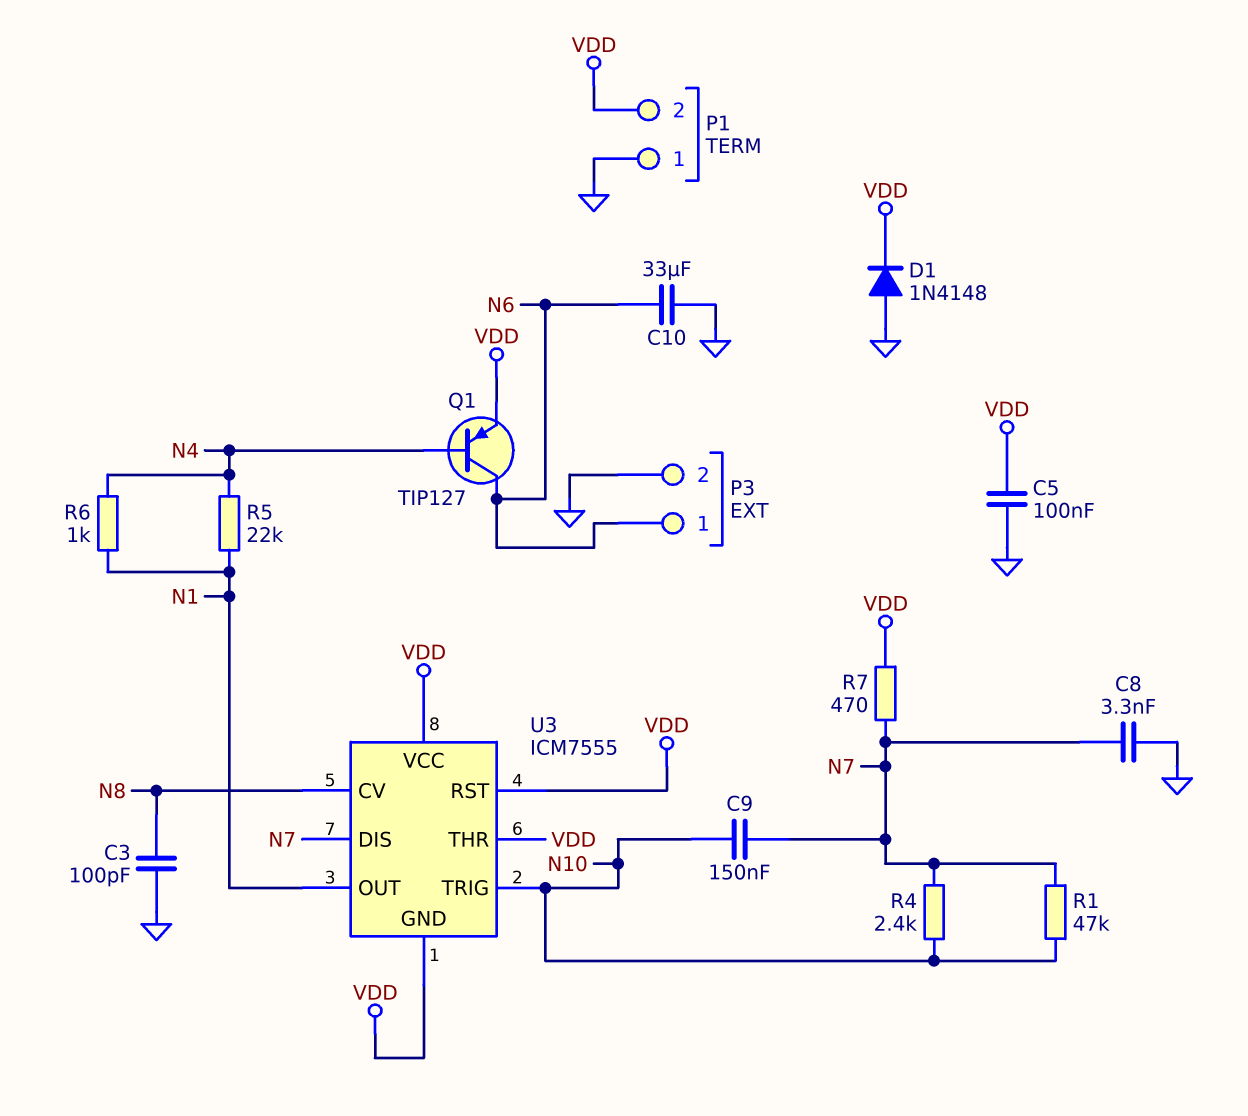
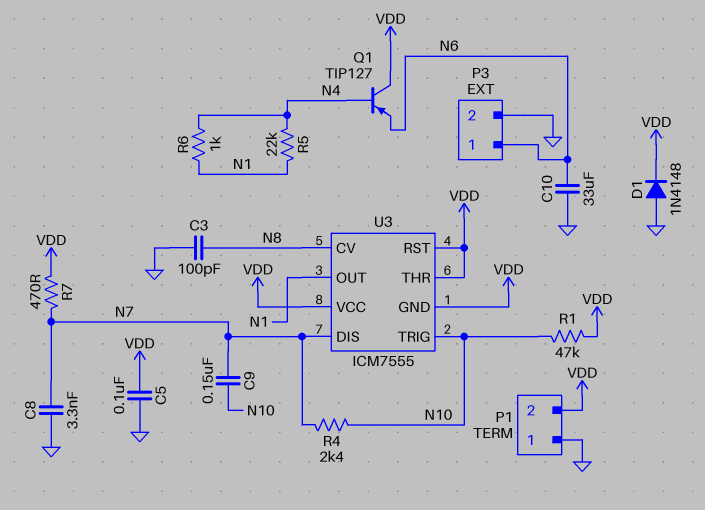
Q1: PNP TIP127 (B N4, C N6, E VDD) -> PNP TIP127 (B N4, C VDD, E N6)
R1: 47k (N7, N10) -> 47k (N10, VDD)

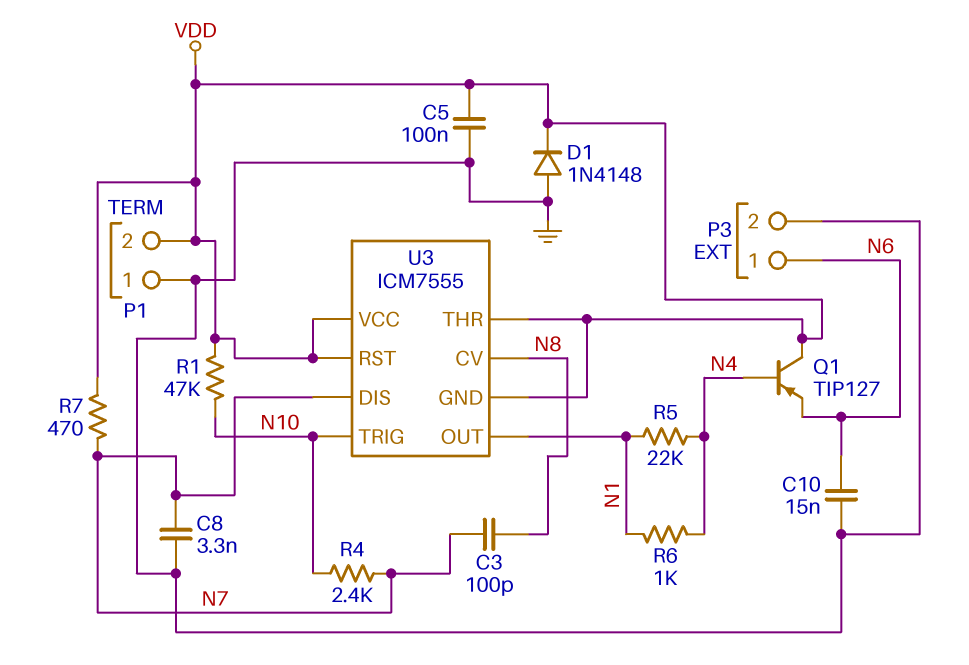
C3: 100pF (GND, N8) -> 100pF (N7, N8)
C9: 150nF (N7, N10) -> none
C10: 33uF (GND, N6) -> 15nF (GND, N6)

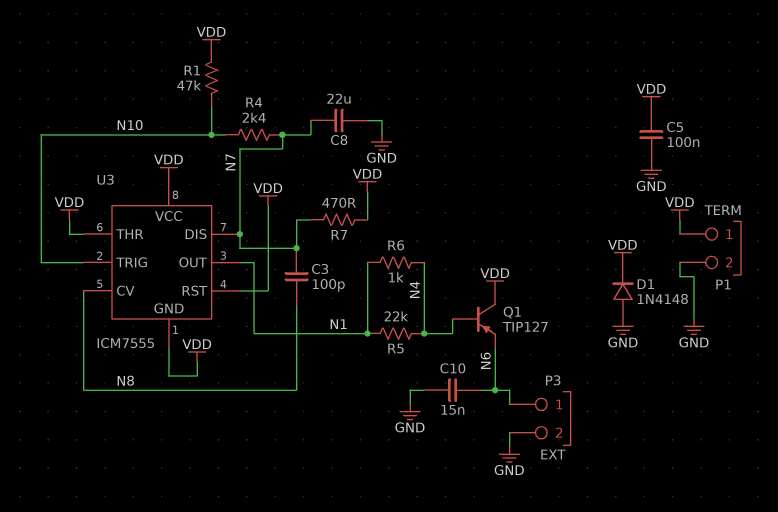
C8: 3.3nF (GND, N7) -> 22uF (GND, N7)
P1 pin 1: GND -> VDD
P1 pin 2: VDD -> GND

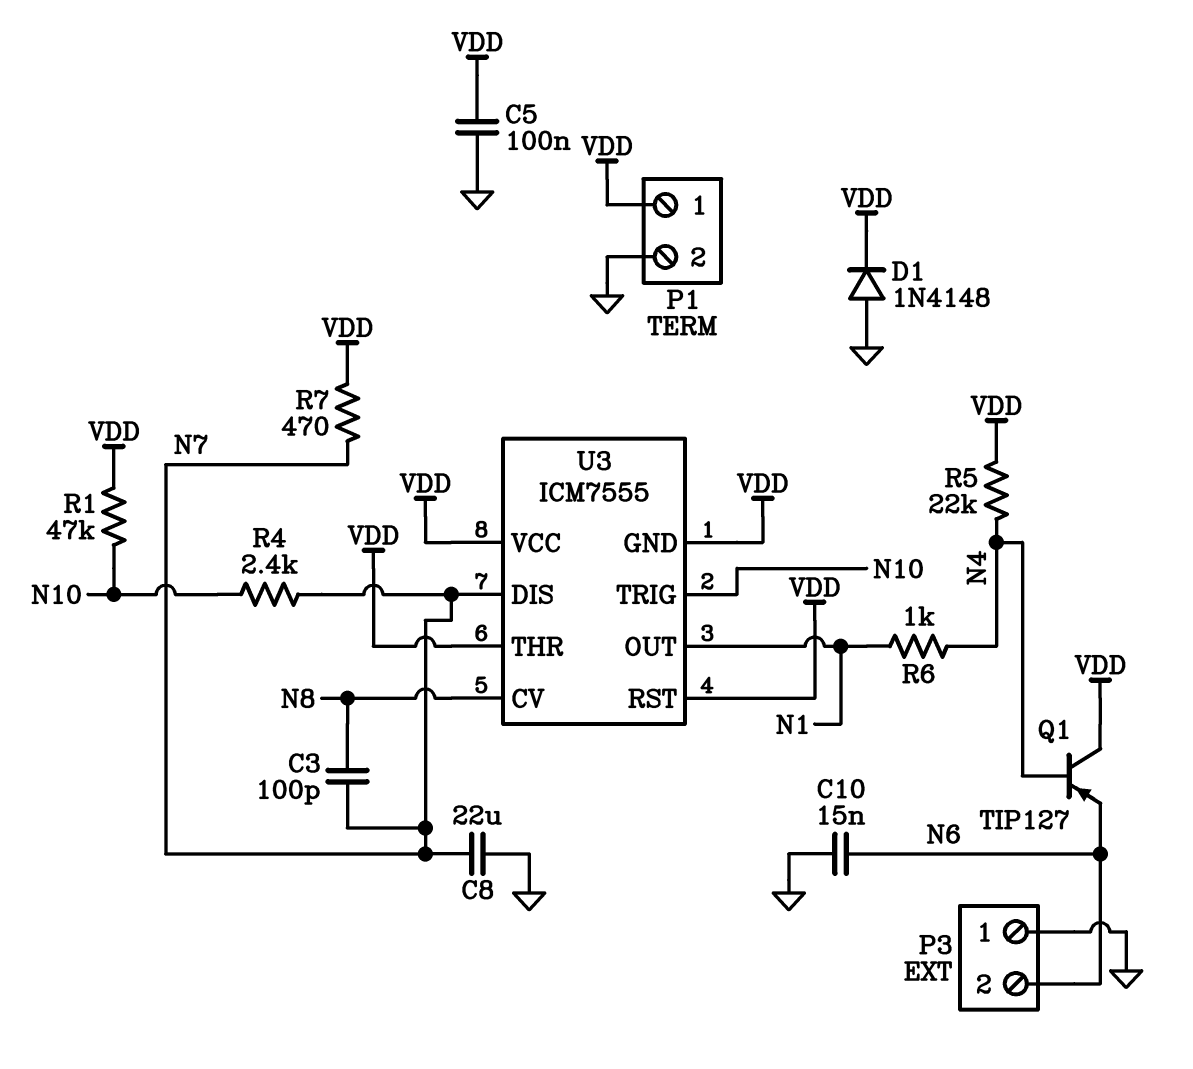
P3 pin 1: N6 -> GND
P3 pin 2: GND -> N6
R5: 22k (N1, N4) -> 22k (N4, VDD)

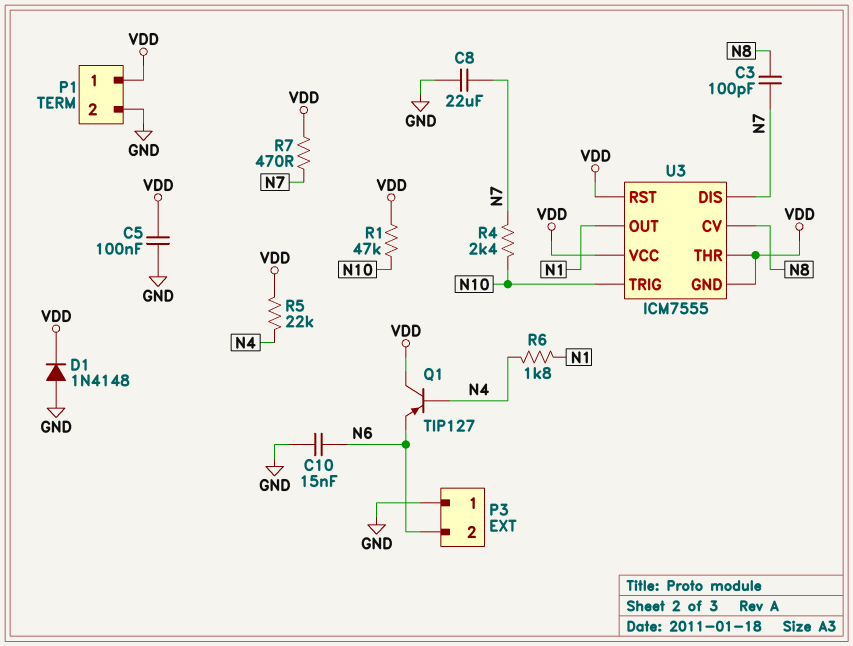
R6: 1k (N1, N4) -> 1.8k (N1, N4)

